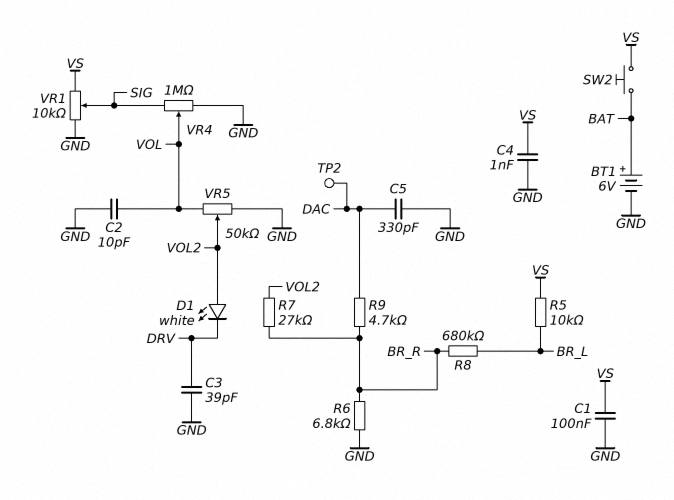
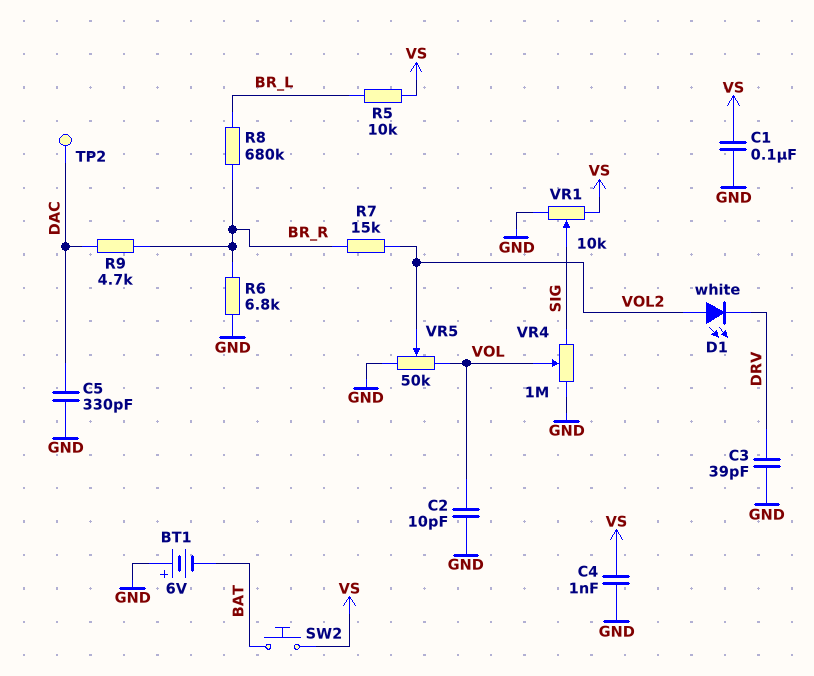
BT1: 6V (plus BAT, minus GND) -> 6V (plus GND, minus BAT)
R7: 27k (BR_R, VOL2) -> 15k (BR_R, VOL2)

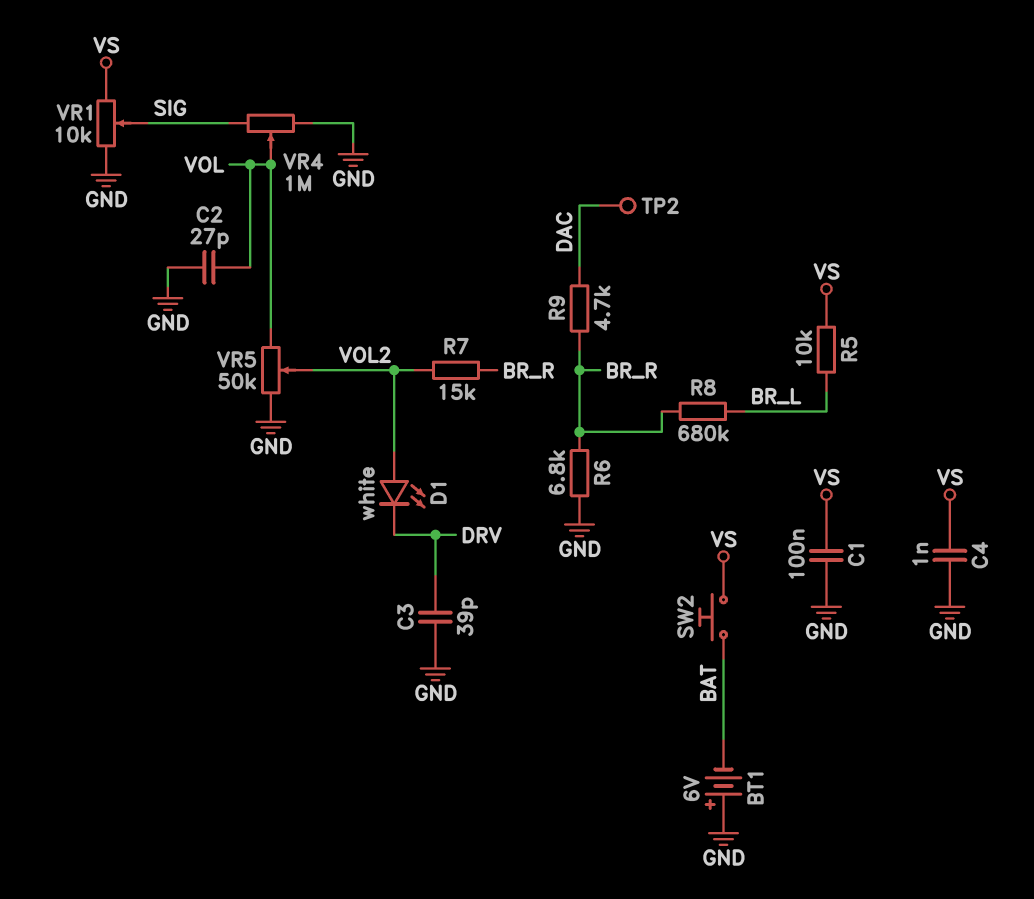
C2: 10pF (GND, VOL) -> 27pF (GND, VOL)
C5: 330pF (DAC, GND) -> none

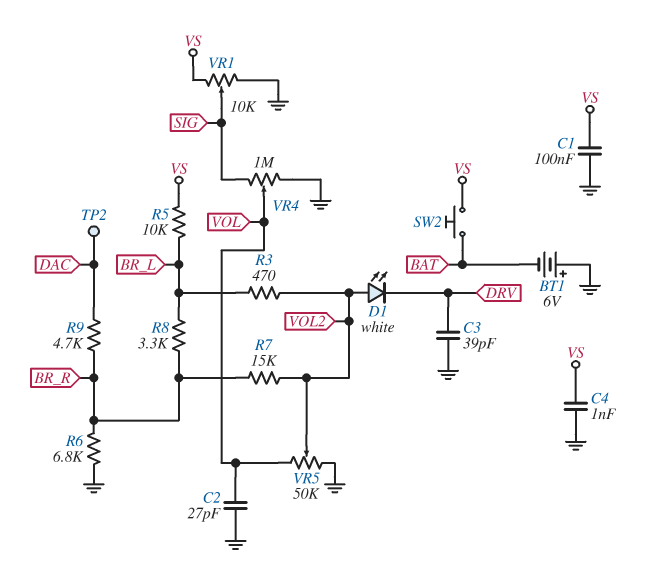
R3: none -> 470 (BR_L, VOL2)
R8: 680k (BR_L, BR_R) -> 3.3k (BR_L, BR_R)

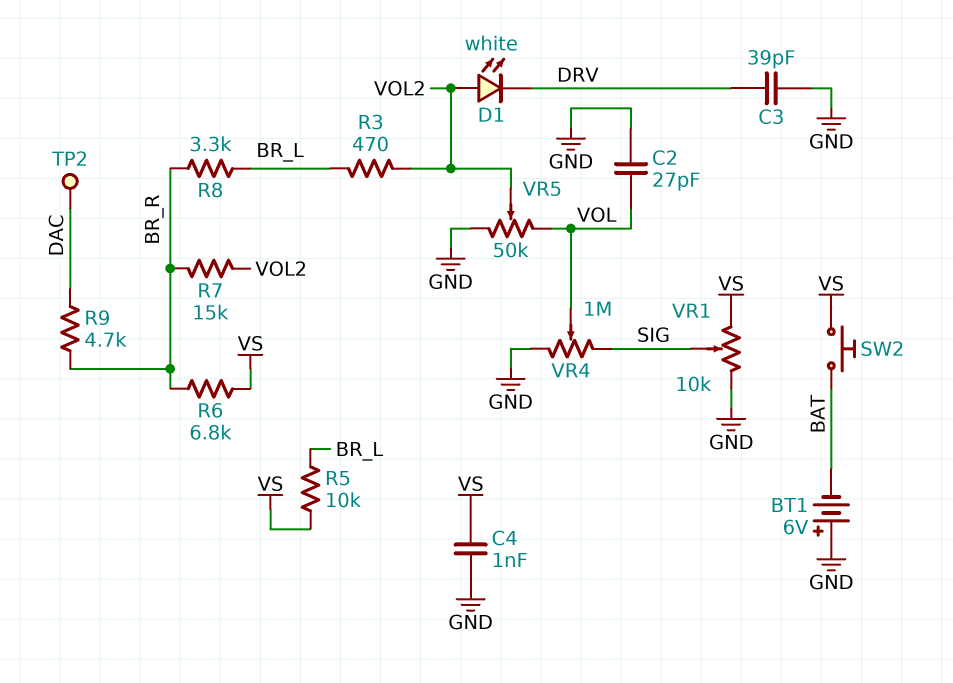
C1: 100nF (GND, VS) -> none
R6: 6.8k (BR_R, GND) -> 6.8k (BR_R, VS)

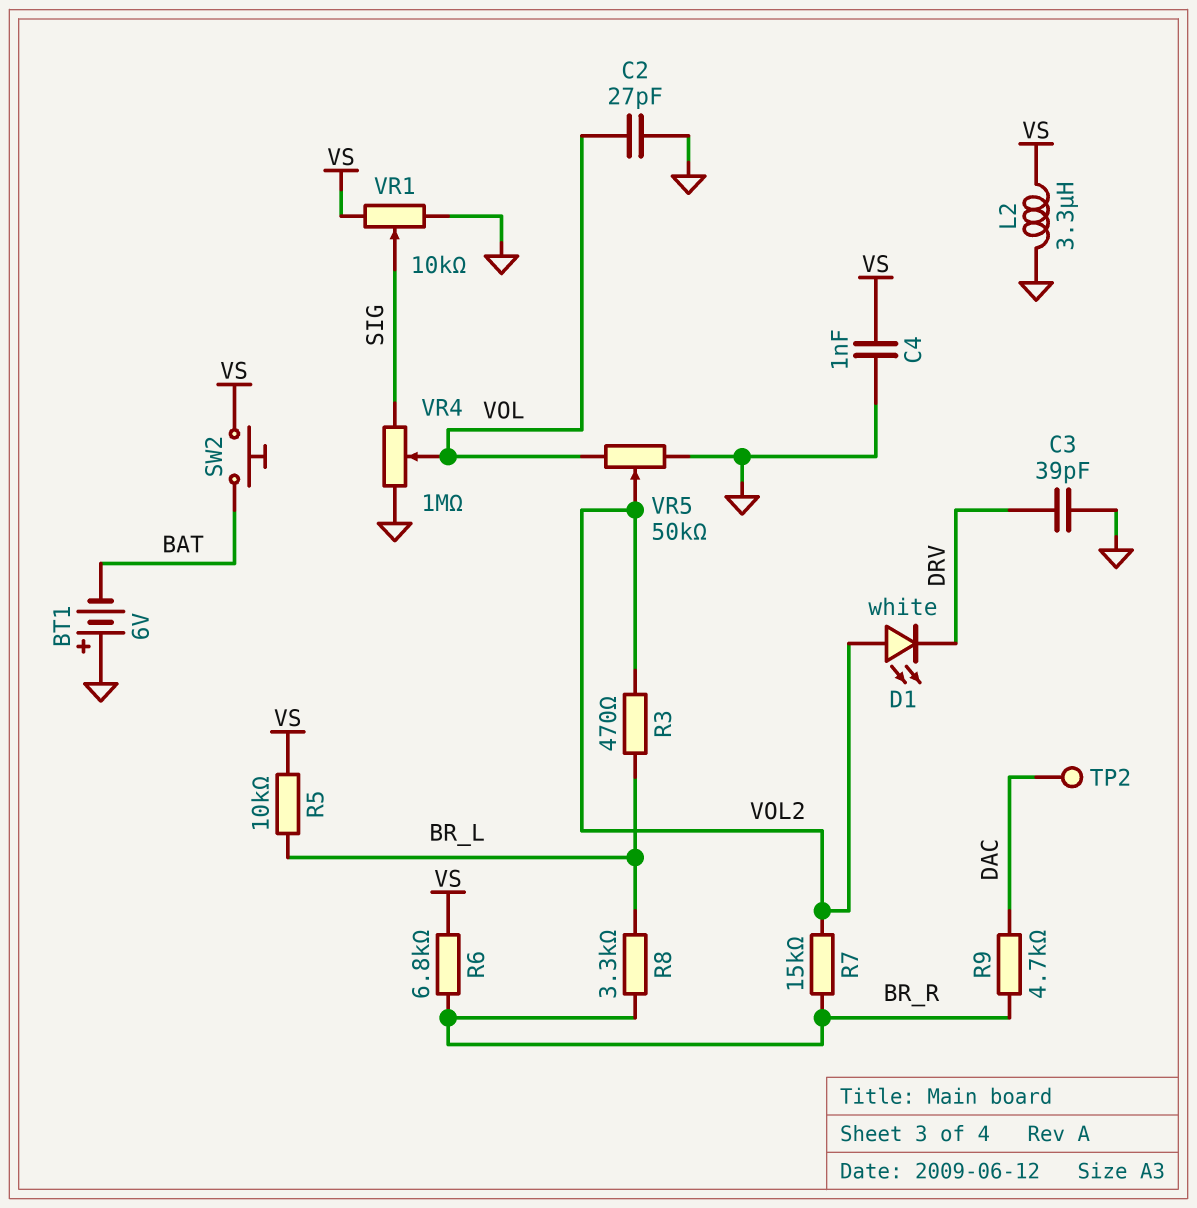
L2: none -> 3.3uH (GND, VS)

